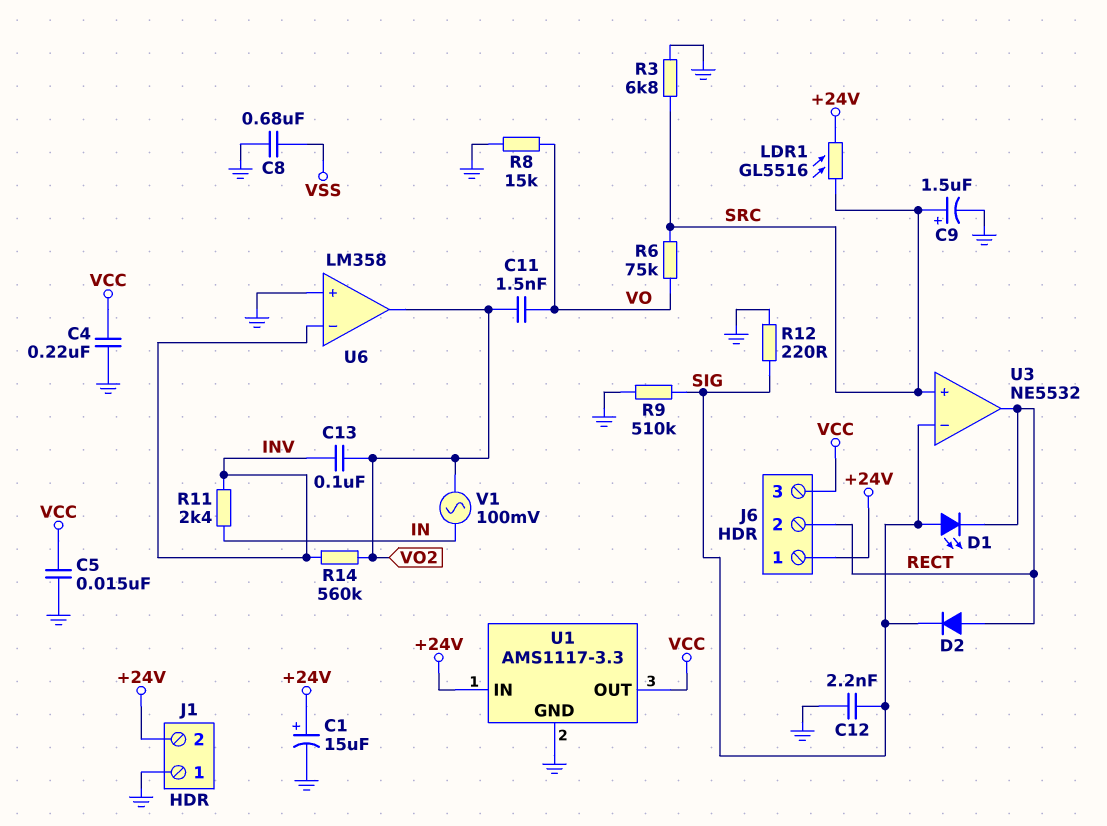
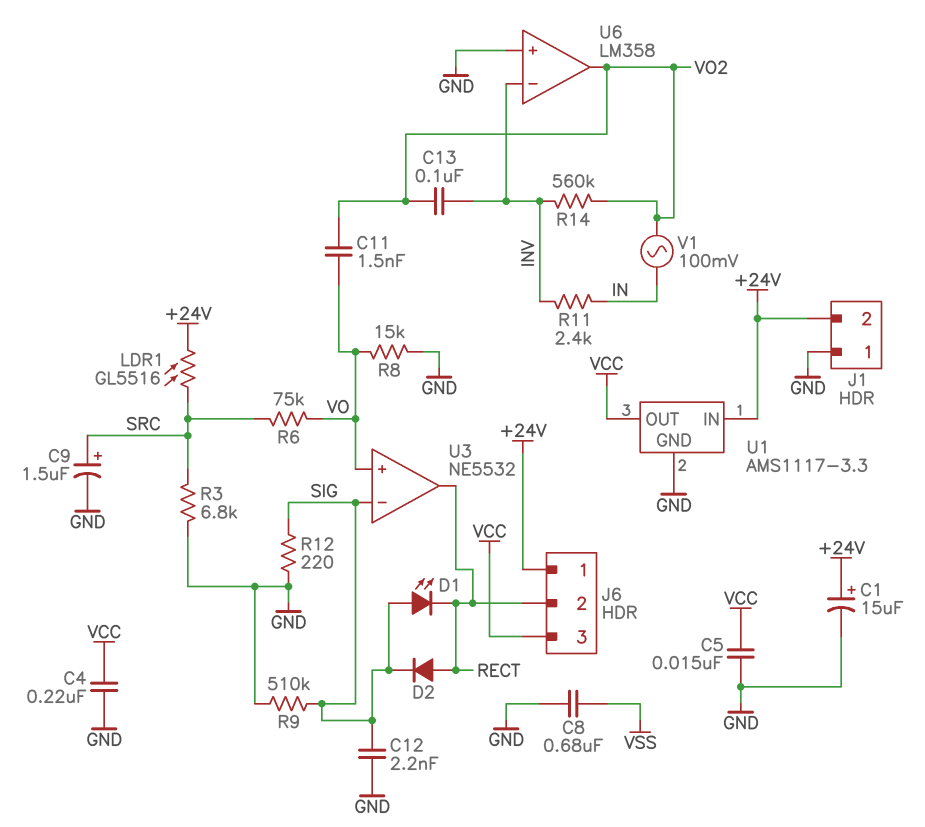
U3 pin in+: SRC -> VO

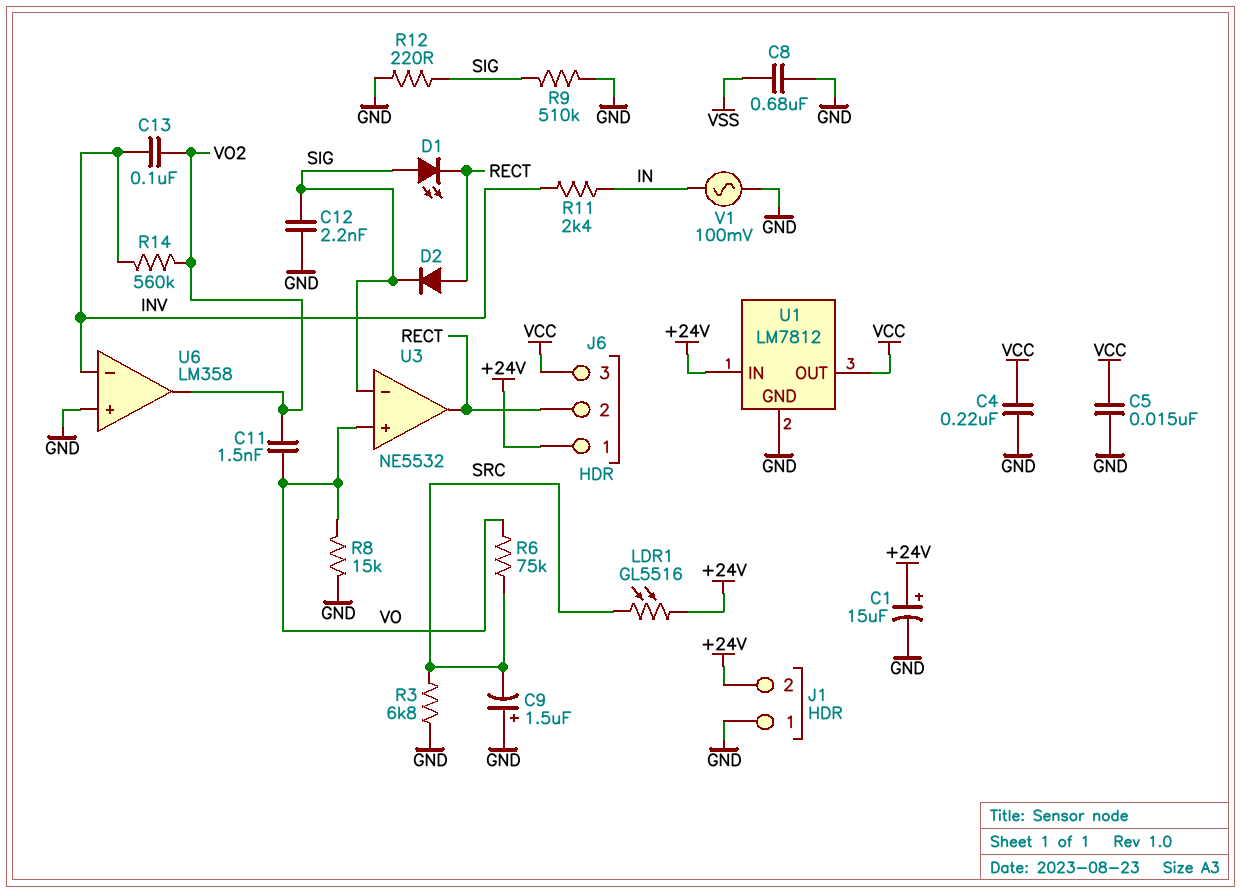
C9: 1.5uF (plus SRC, minus GND) -> 1.5uF (plus GND, minus SRC)
U1: AMS1117-3.3 -> LM7812
V1: AC 100mV (IN, VO2) -> AC 100mV (GND, IN)

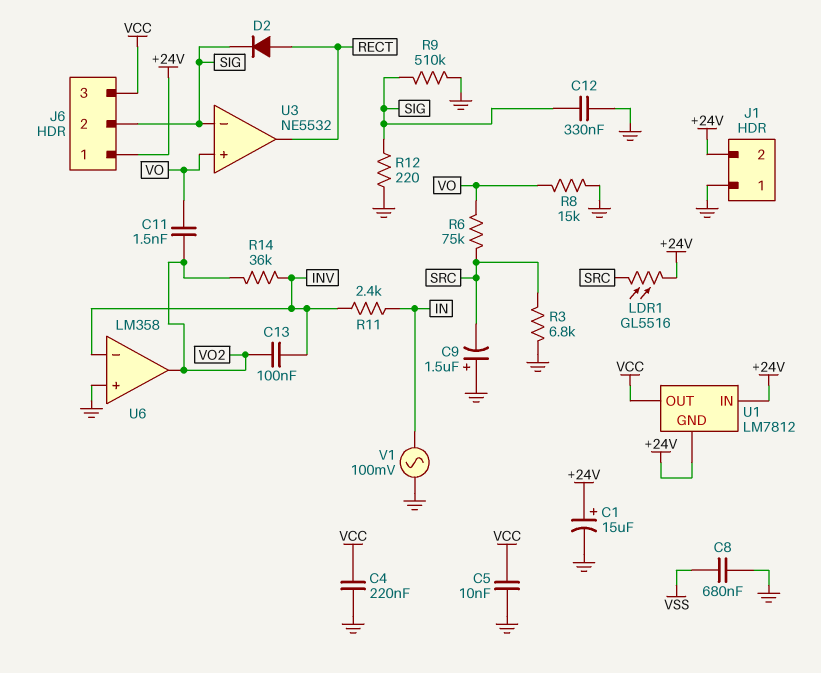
C5: 15nF (GND, VCC) -> 10nF (GND, VCC)
C12: 2.2nF (GND, SIG) -> 330nF (GND, SIG)
D1: LED (A SIG, K RECT) -> none
J6 pin 2: RECT -> SIG
R14: 560k (INV, VO2) -> 36k (INV, VO2)
U1 pin GND: GND -> +24V

